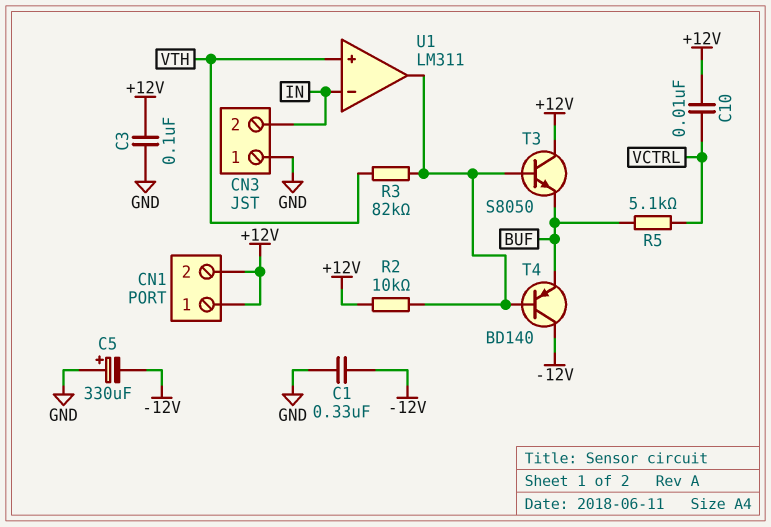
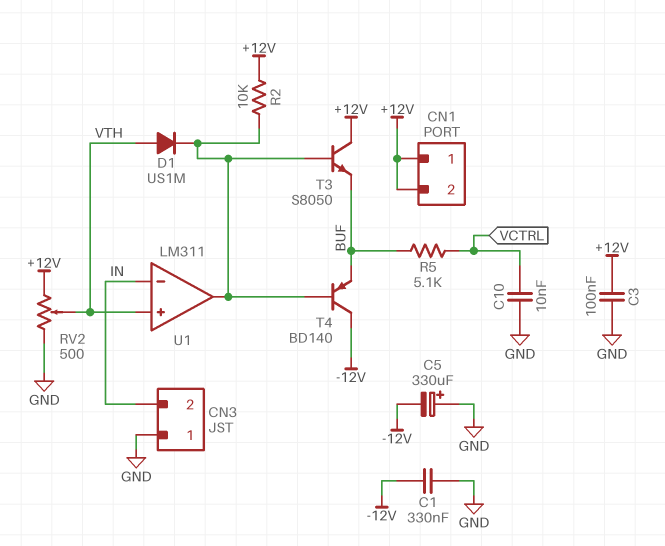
C10: 10nF (+12V, VCTRL) -> 10nF (GND, VCTRL)
D1: none -> diode US1M (A VTH, K U1/out)
R3: 82k (U1/out, VTH) -> none
RV2: none -> 500 (+12V, GND, wiper VTH)

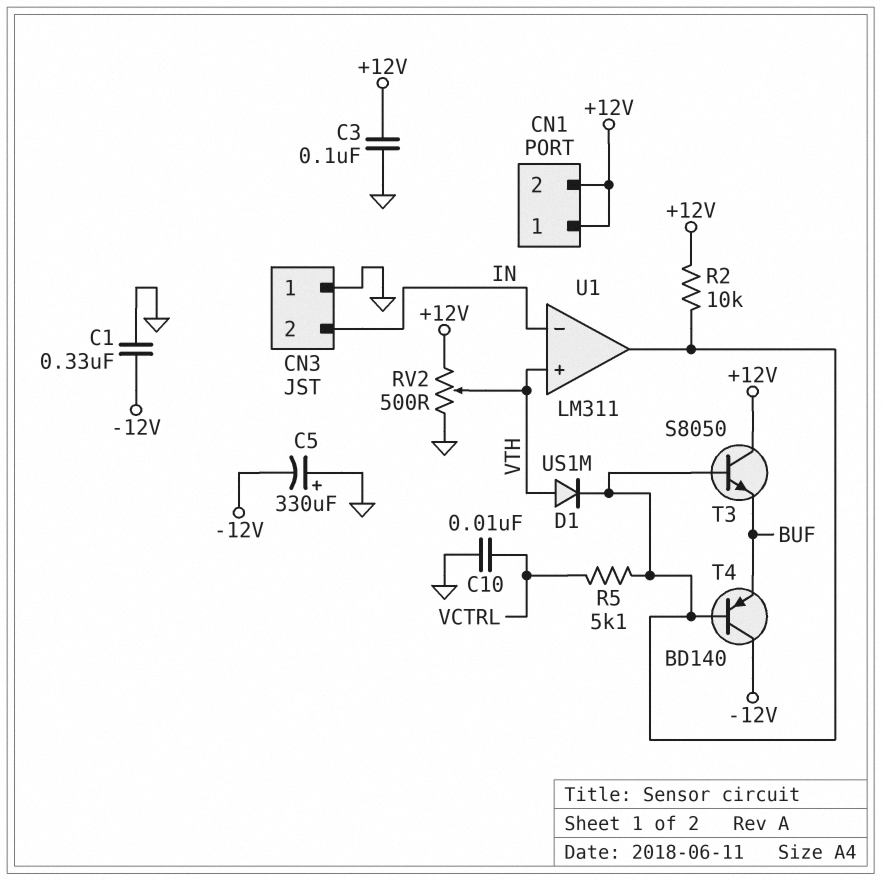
R5: 5.1k (BUF, VCTRL) -> 5.1k (U1/out, VCTRL)

